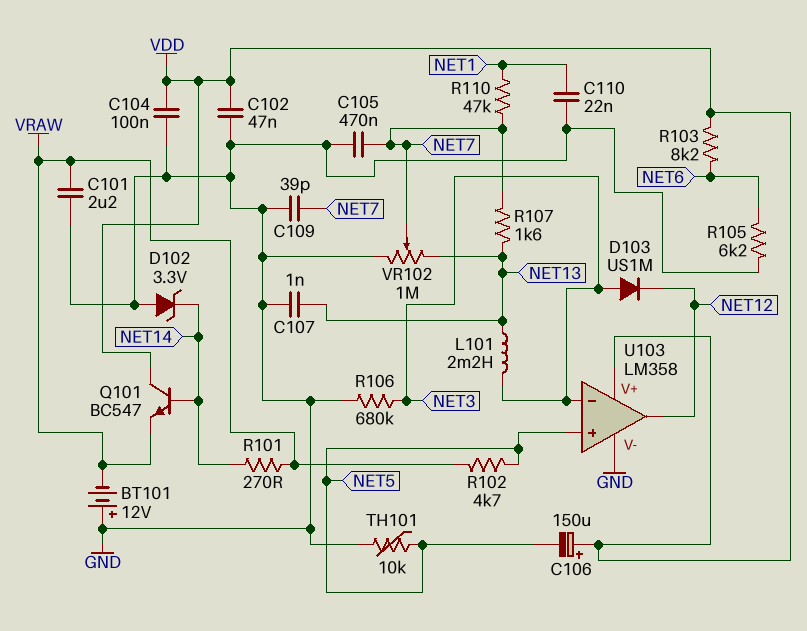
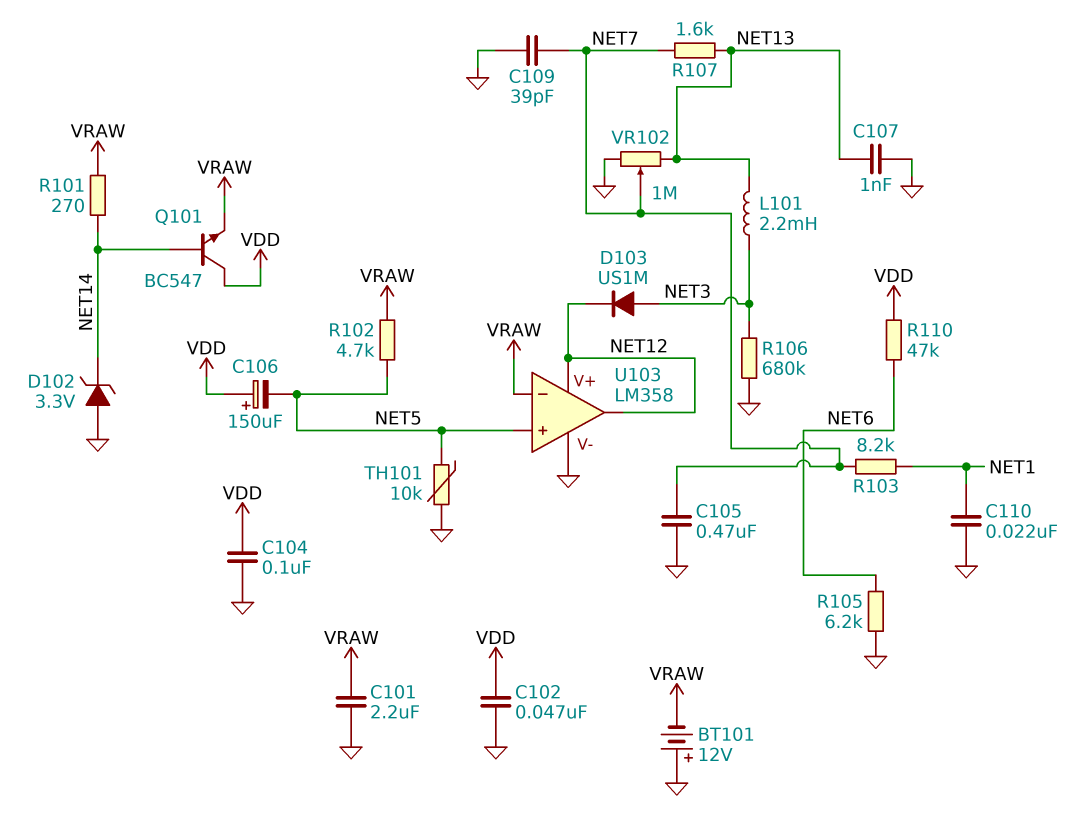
R103: 8.2k (NET6, VDD) -> 8.2k (NET1, NET7)
R110: 47k (NET1, NET7) -> 47k (NET6, VDD)
U103 pin V+: VDD -> NET12
U103 pin in-: NET3 -> VRAW

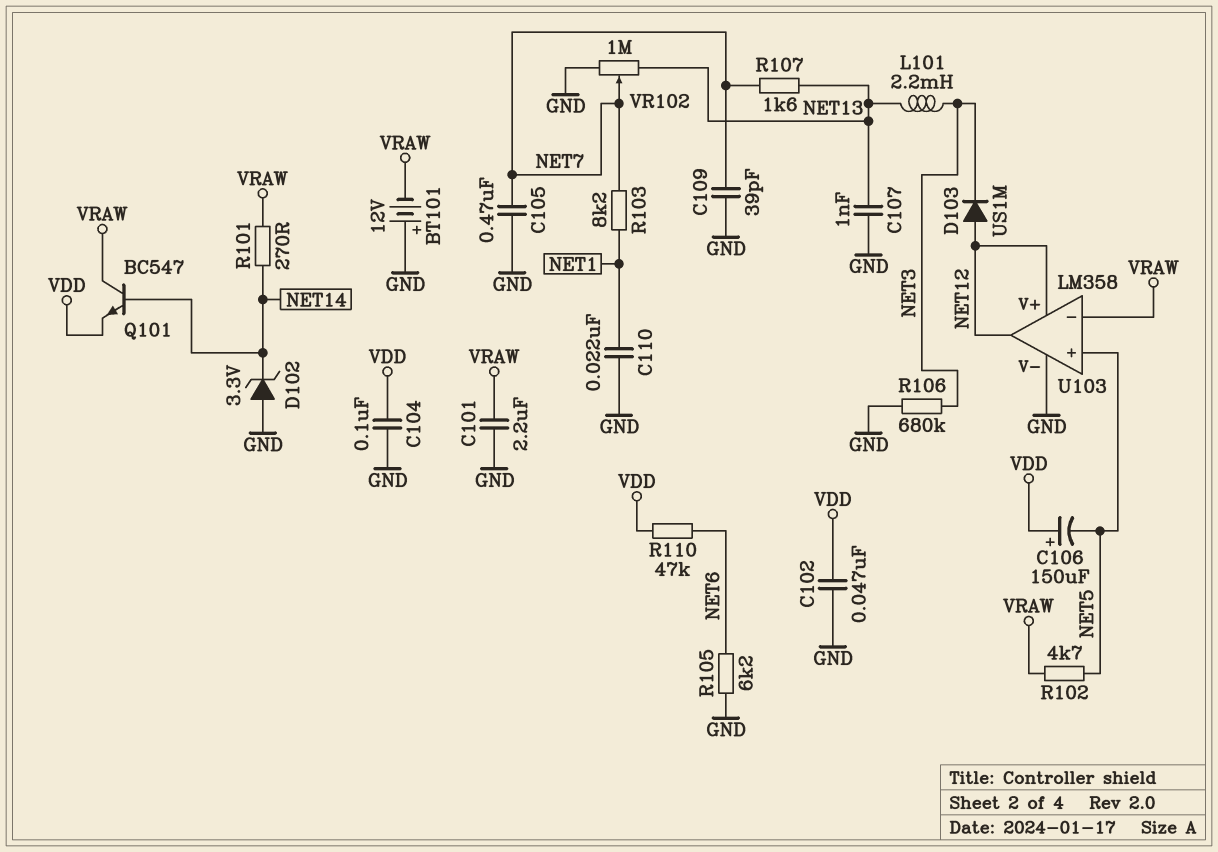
D103: diode US1M (A NET3, K NET12) -> diode US1M (A NET12, K NET3)
Q101: NPN BC547 (B NET14, C VDD, E VRAW) -> NPN BC547 (B NET14, C VRAW, E VDD)
TH101: 10k (GND, NET5) -> none

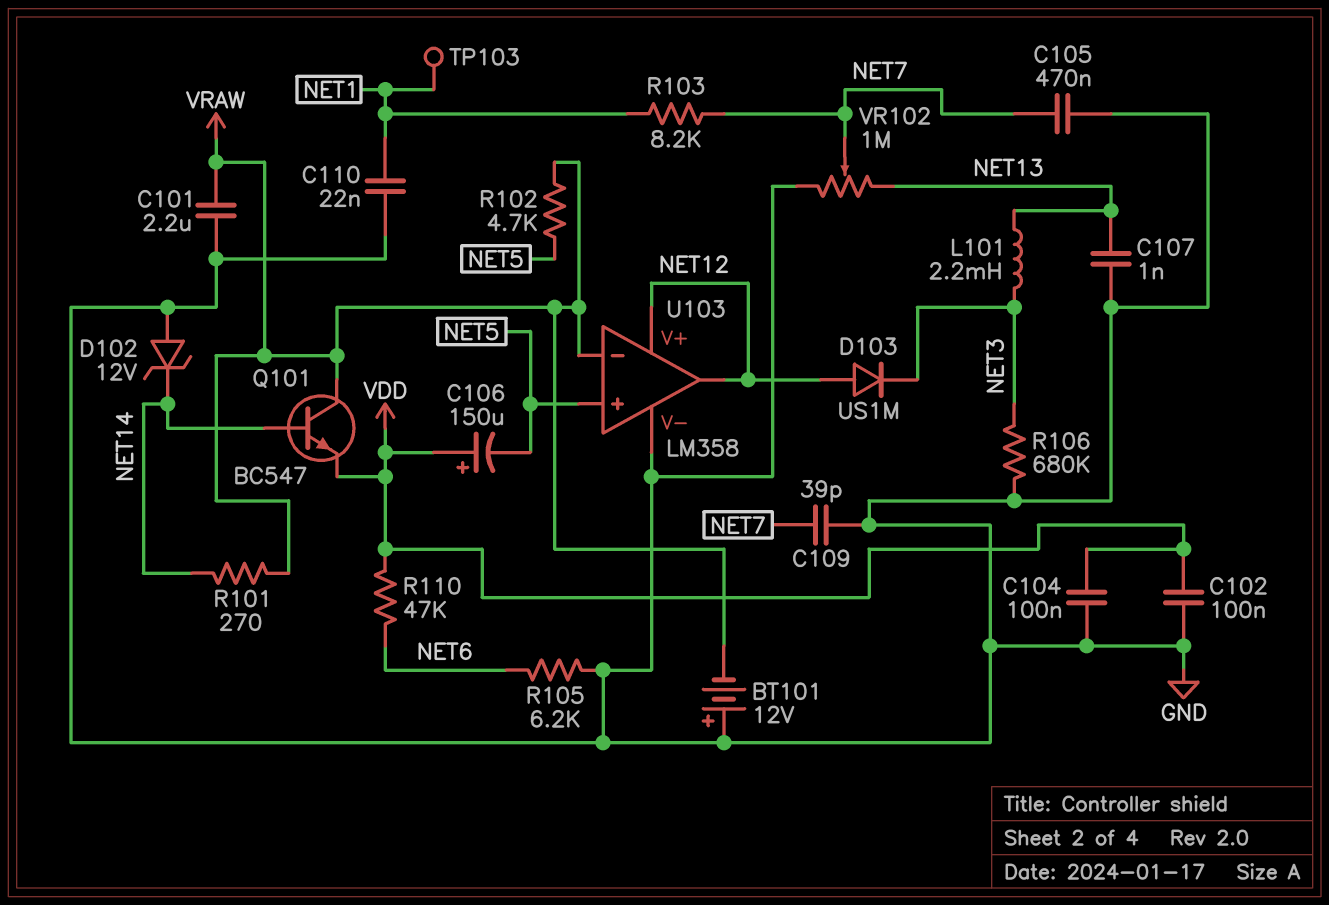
C102: 47nF (GND, VDD) -> 100nF (GND, VDD)
D102: zener 3.3V (A GND, K NET14) -> zener 12V (A GND, K NET14)
R107: 1.6k (NET7, NET13) -> none
TP103: none -> test point (NET1)

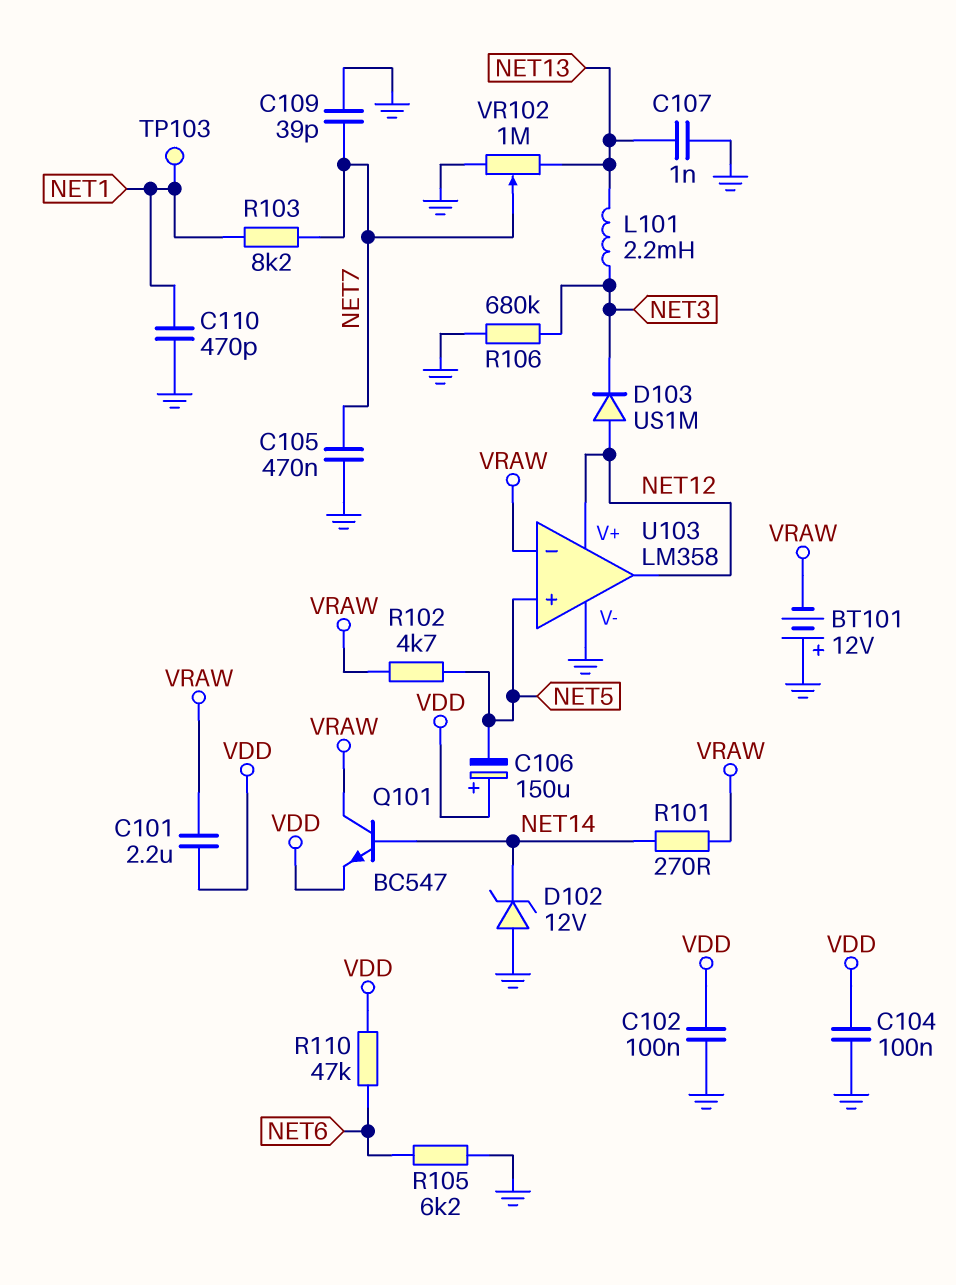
C101: 2.2uF (GND, VRAW) -> 2.2uF (VDD, VRAW)
C110: 22nF (GND, NET1) -> 470pF (GND, NET1)

